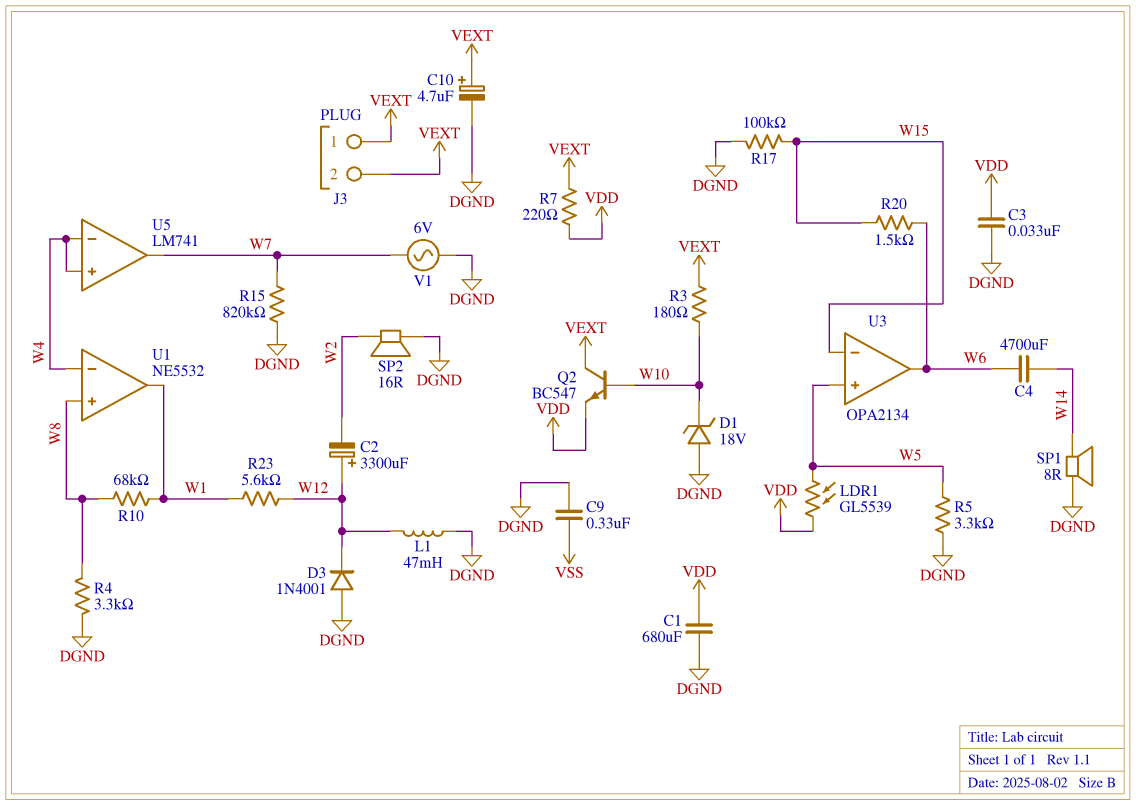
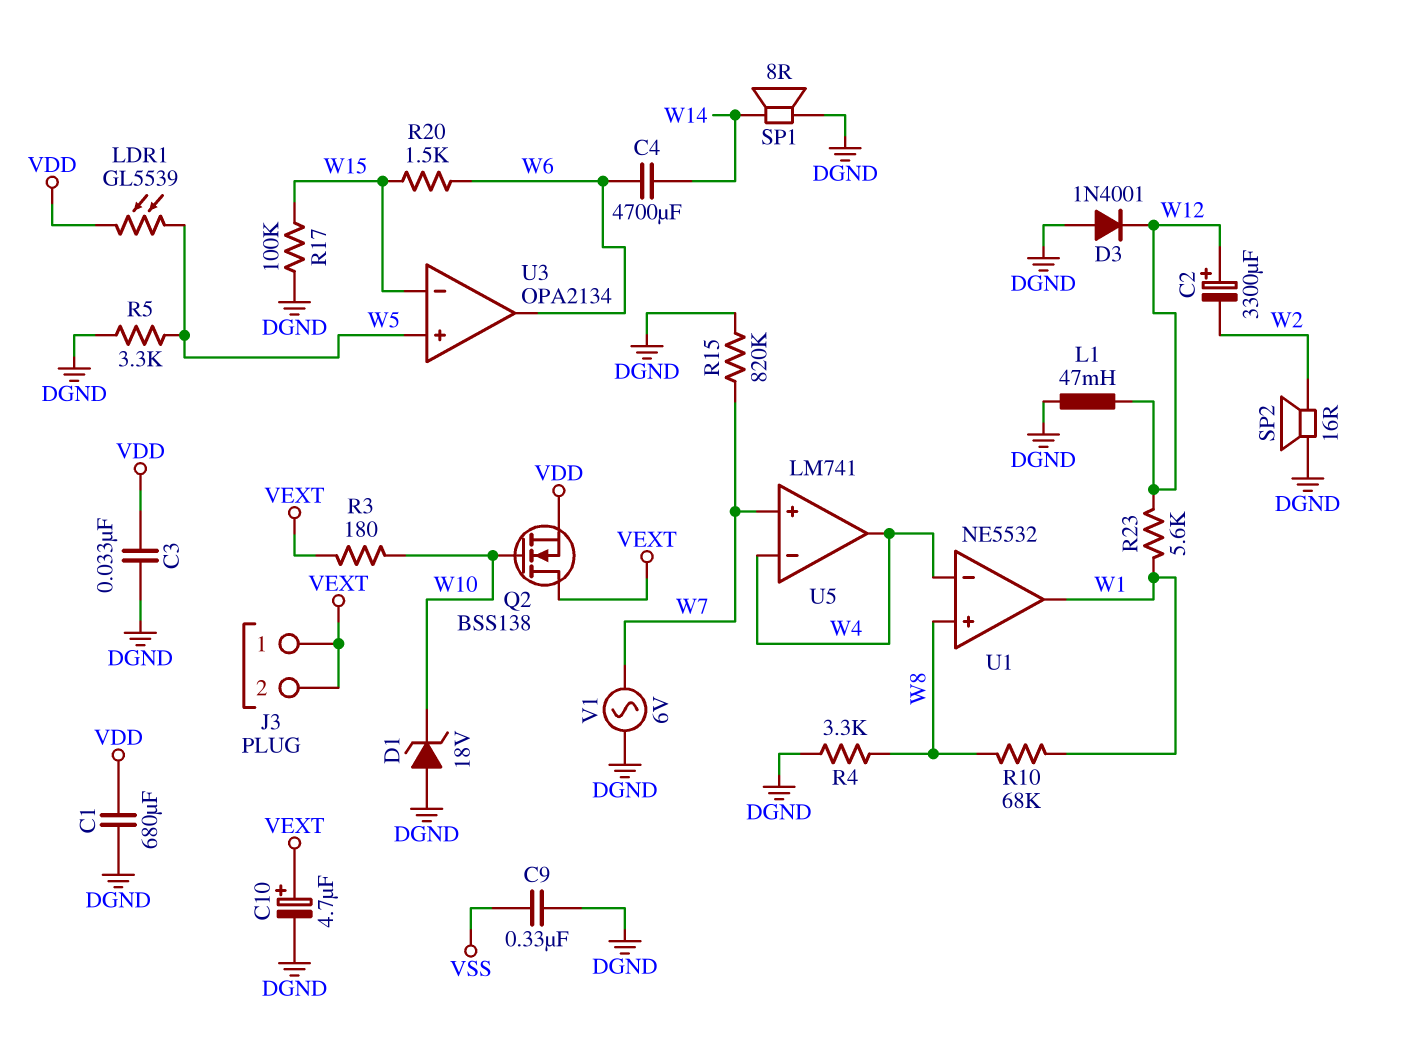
Q2: NPN BC547 (B W10, C VEXT, E VDD) -> NMOS BSS138 (G W10, D VEXT, S VDD)
R7: 220 (VDD, VEXT) -> none
U5 pin in+: W4 -> W7
U5 pin out: W7 -> W4

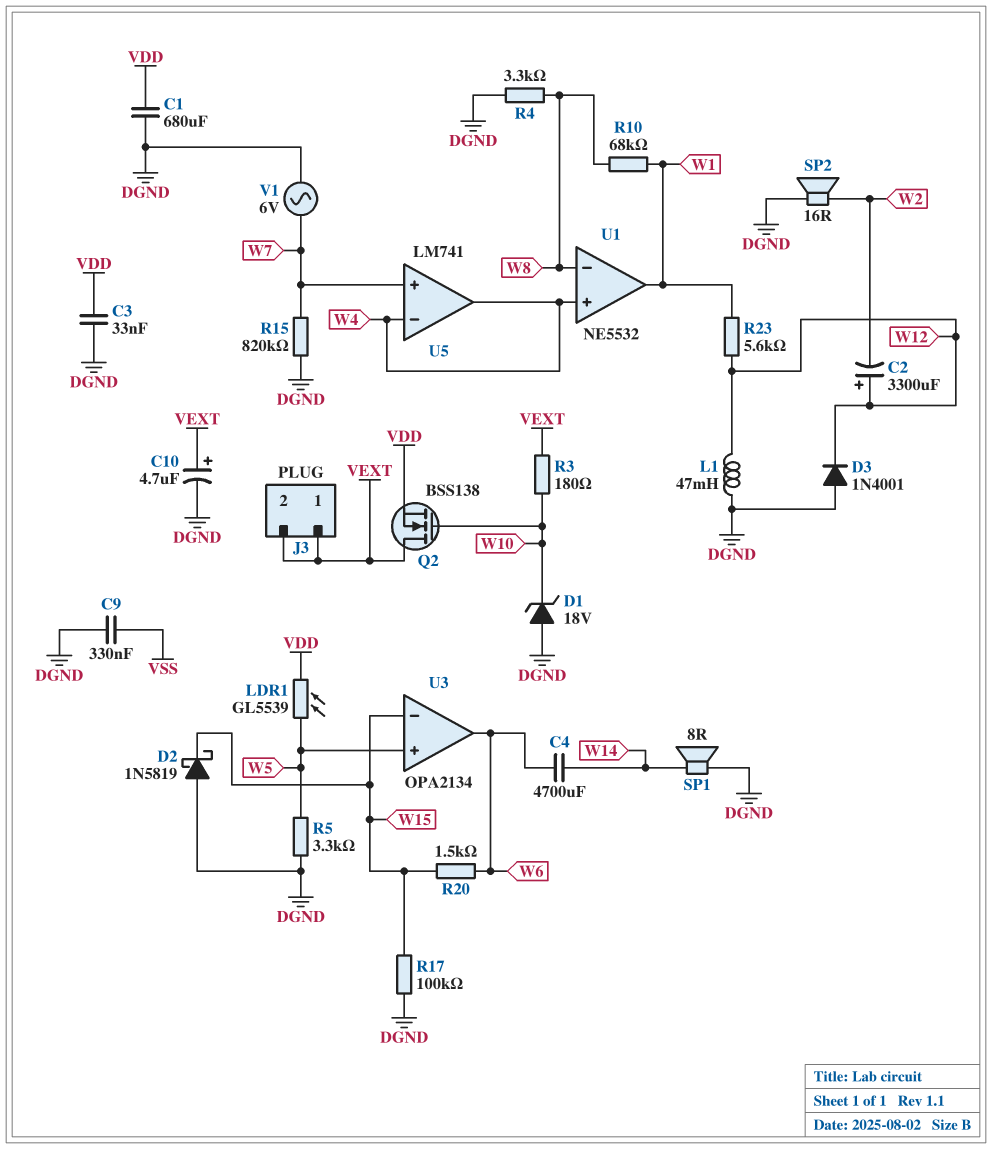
D2: none -> schottky 1N5819 (A DGND, K W15)
U1 pin in+: W8 -> W4
U1 pin in-: W4 -> W8

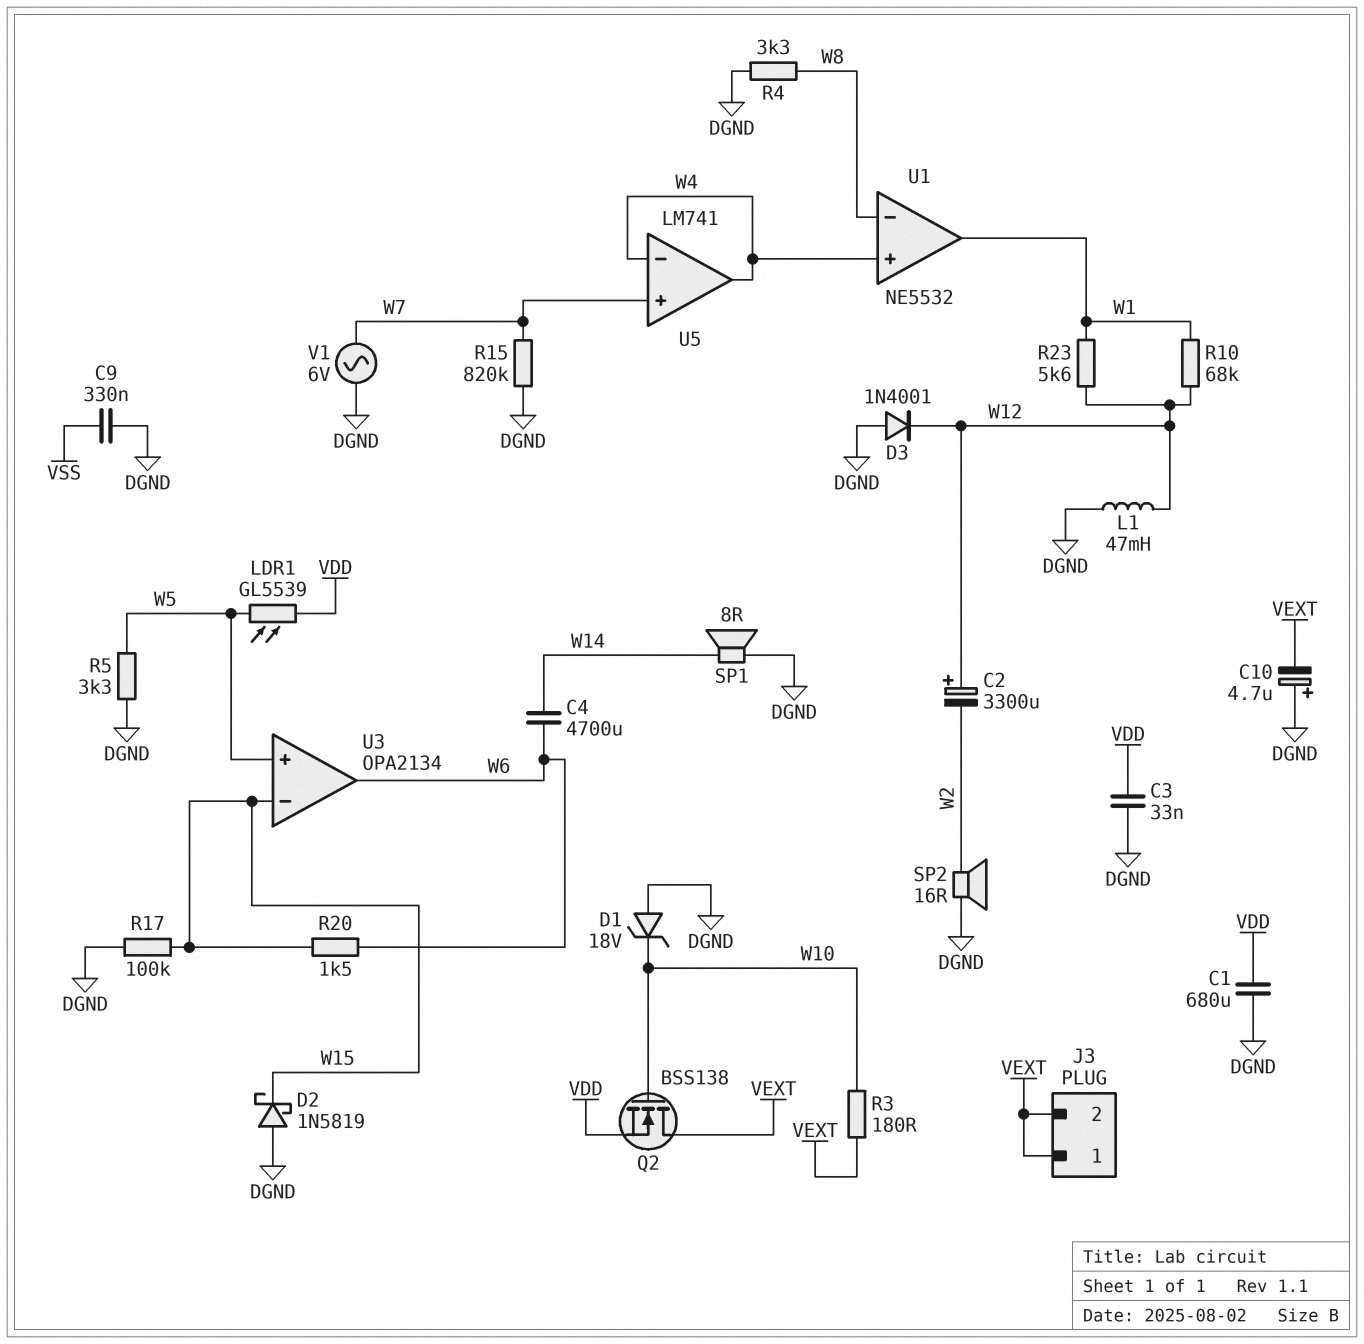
C10: 4.7uF (plus VEXT, minus DGND) -> 4.7uF (plus DGND, minus VEXT)
R10: 68k (W1, W8) -> 68k (W1, W12)

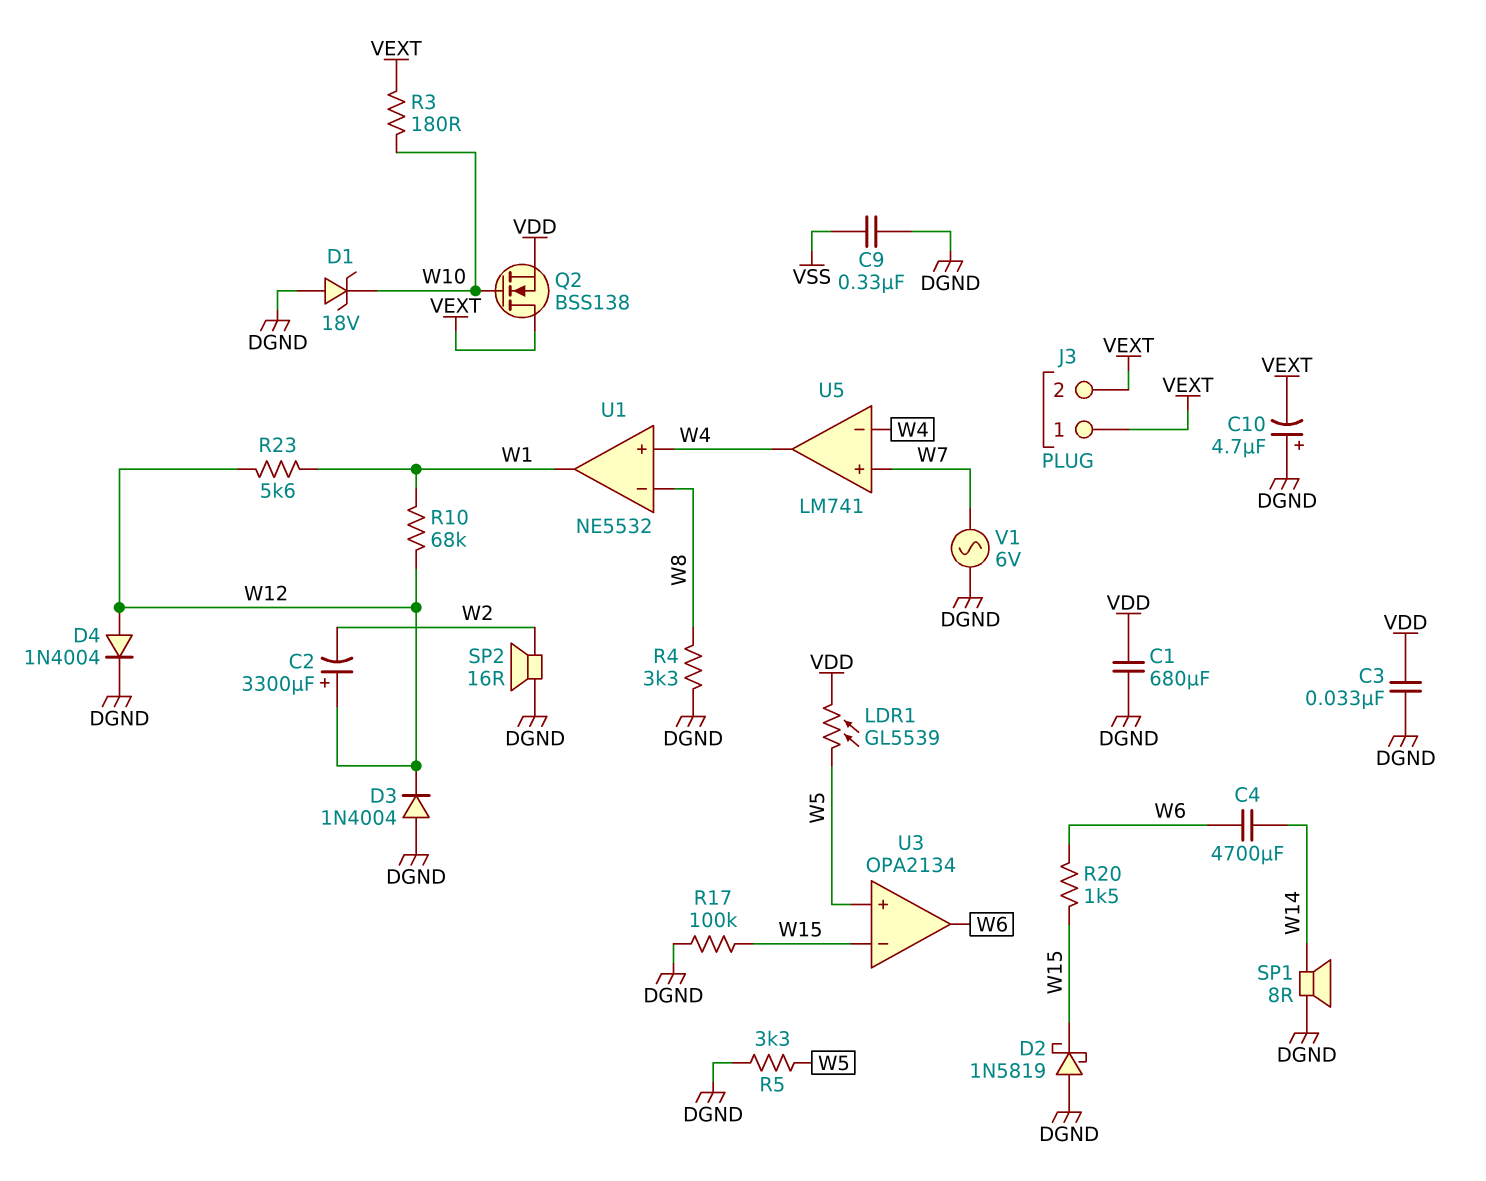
D3: diode 1N4001 (A DGND, K W12) -> diode 1N4004 (A DGND, K W12)
D4: none -> diode 1N4004 (A W12, K DGND)
L1: 47mH (DGND, W12) -> none
R15: 820k (DGND, W7) -> none

